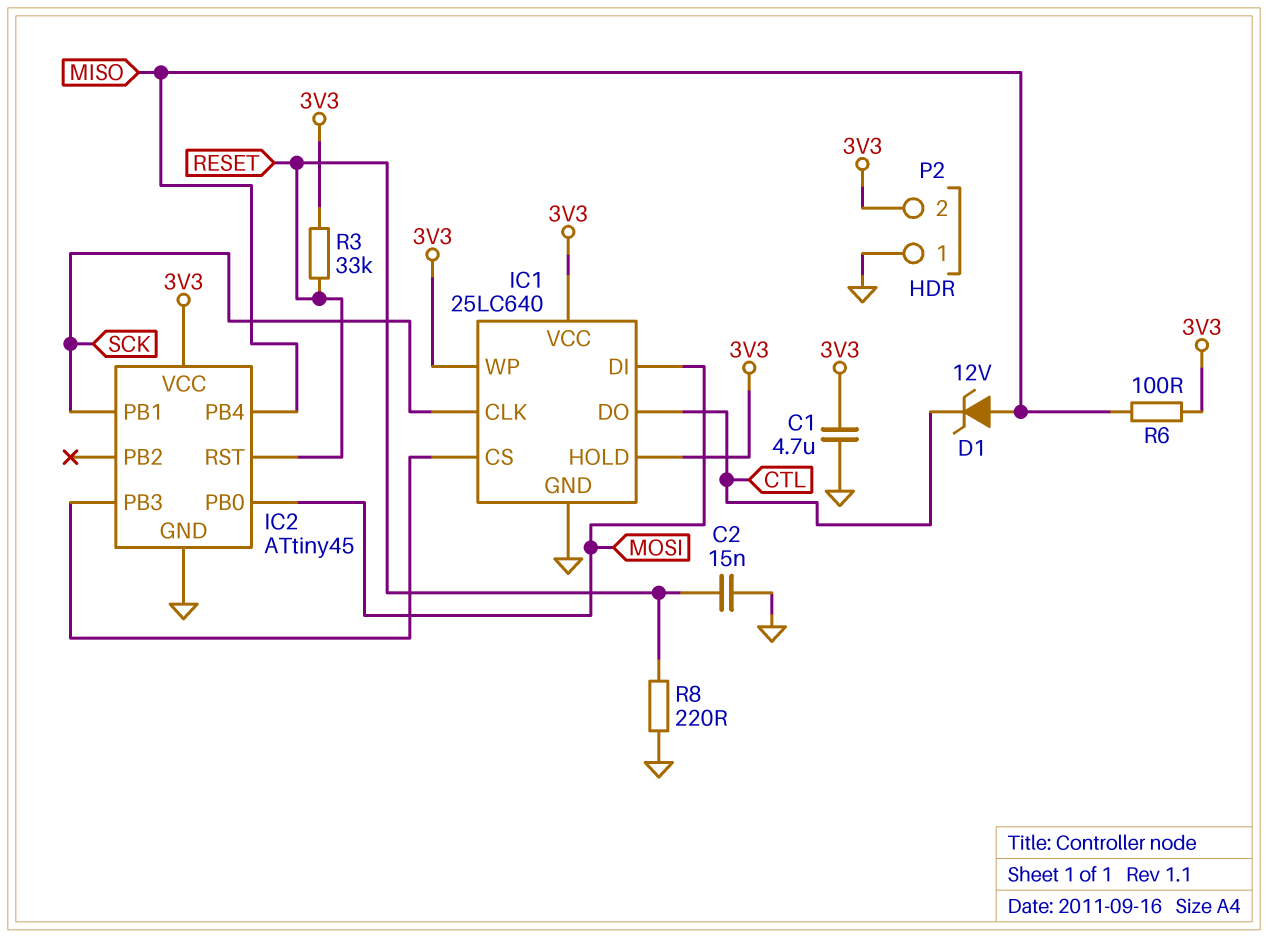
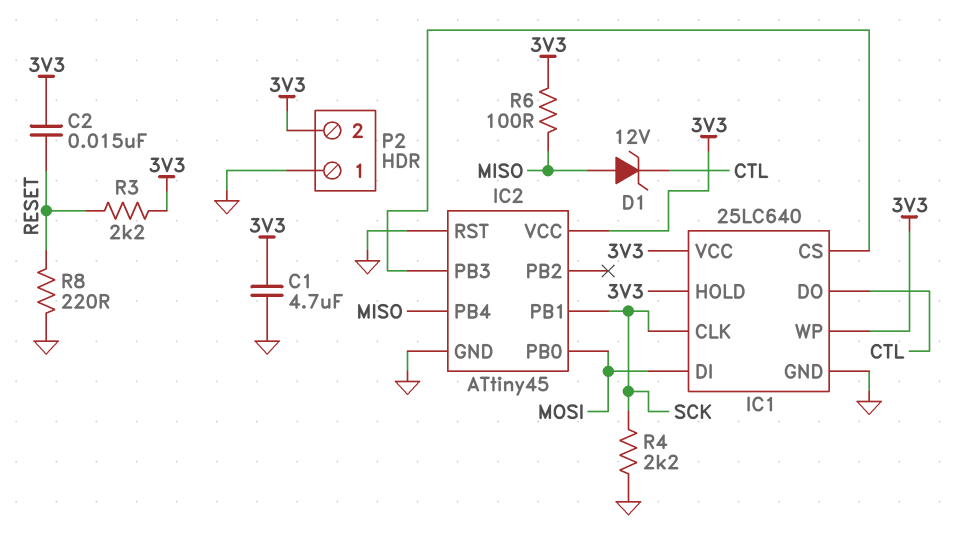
C2: 15nF (GND, RESET) -> 15nF (3V3, RESET)
IC2 pin RST: RESET -> GND
R3: 33k (3V3, RESET) -> 2.2k (3V3, RESET)
R4: none -> 2.2k (GND, SCK)

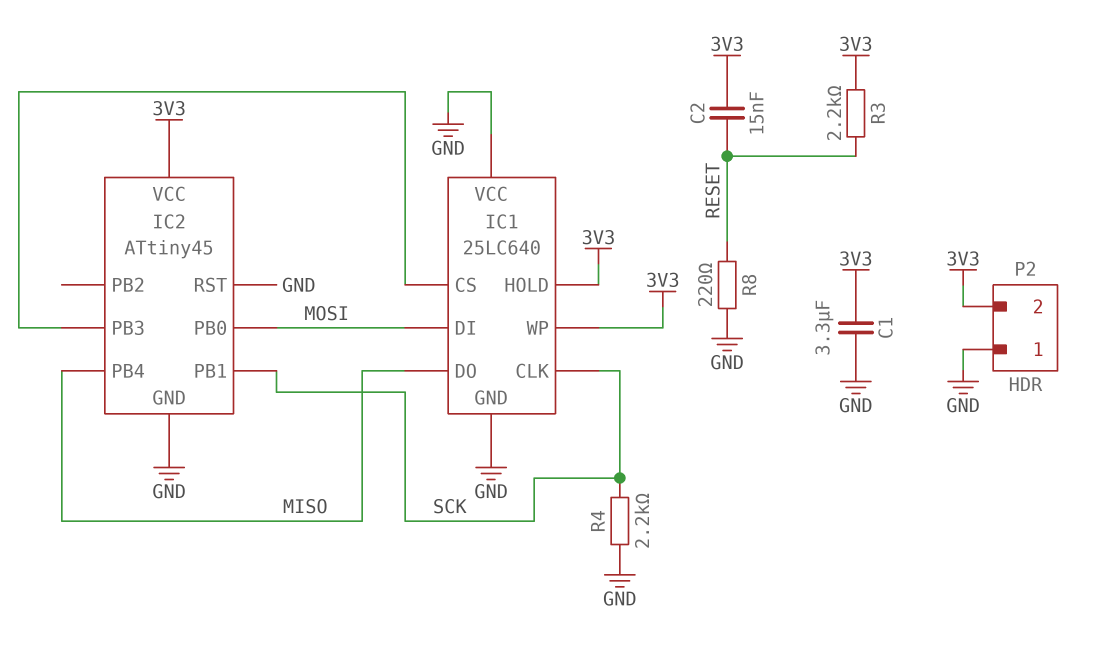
C1: 4.7uF (3V3, GND) -> 3.3uF (3V3, GND)
D1: zener 12V (A MISO, K CTL) -> none
IC1 pin DO: CTL -> MISO
IC1 pin VCC: 3V3 -> GND
R6: 100 (3V3, MISO) -> none

